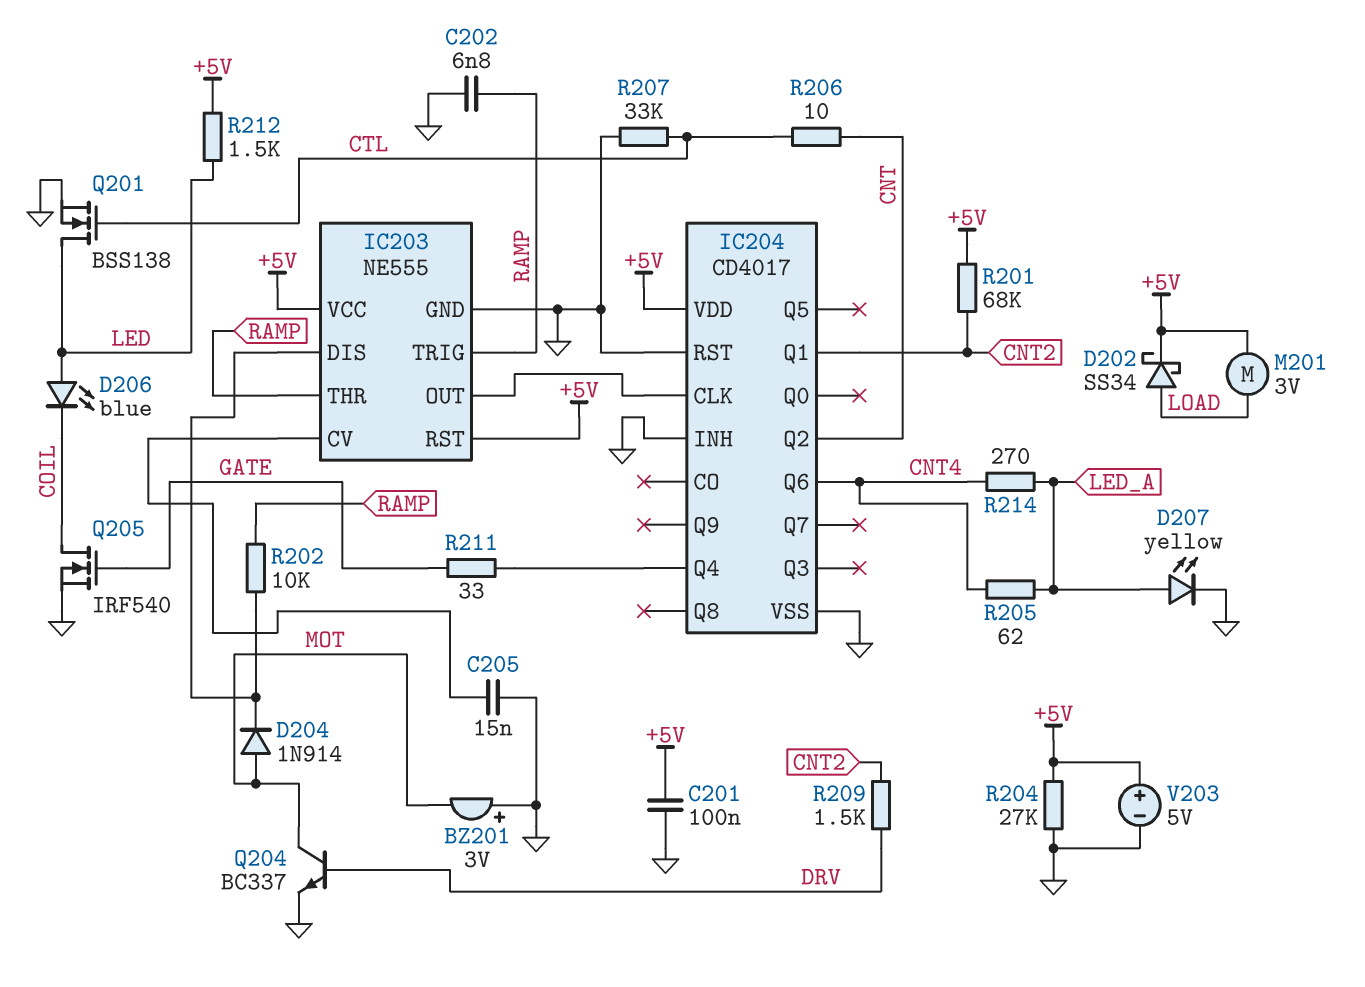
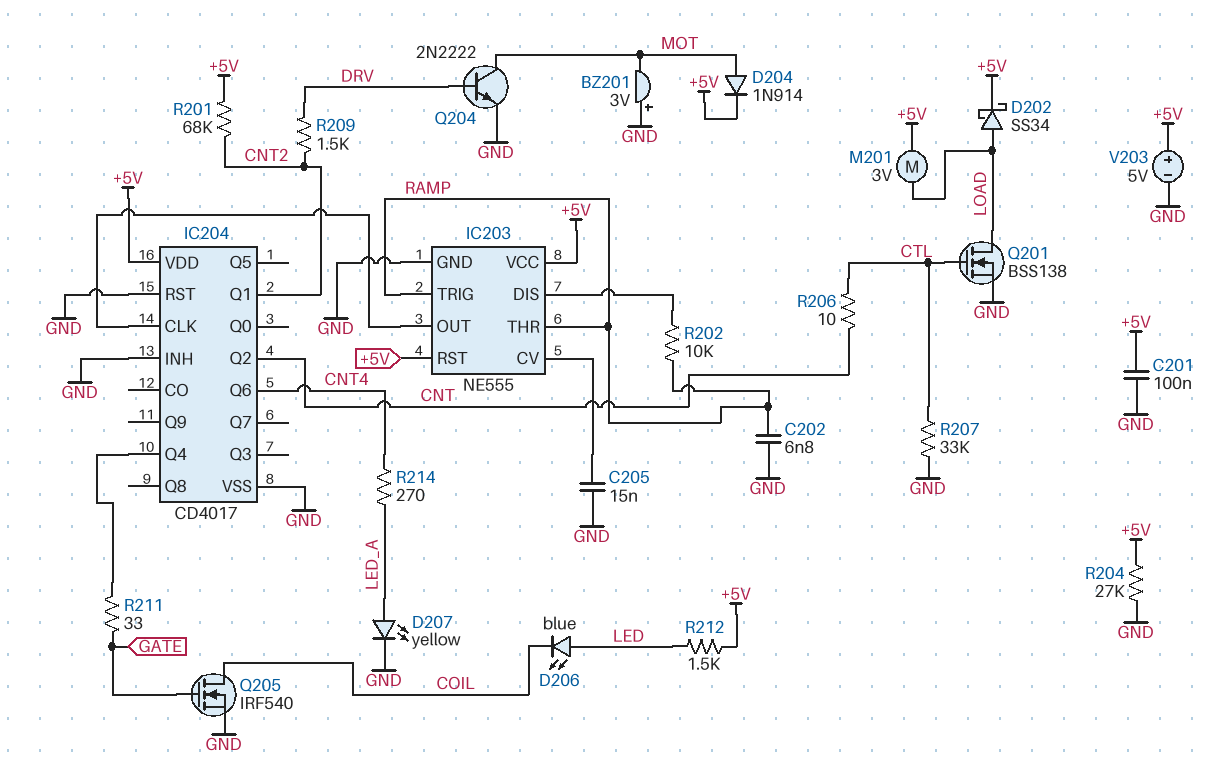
D204: diode 1N914 (A MOT, K IC203/DIS) -> diode 1N914 (A MOT, K +5V)
Q201: NMOS BSS138 (G CTL, D LED, S GND) -> NMOS BSS138 (G CTL, D LOAD, S GND)
Q204: NPN BC337 (B DRV, C MOT, E GND) -> NPN 2N2222 (B DRV, C MOT, E GND)
R205: 62 (CNT4, LED_A) -> none

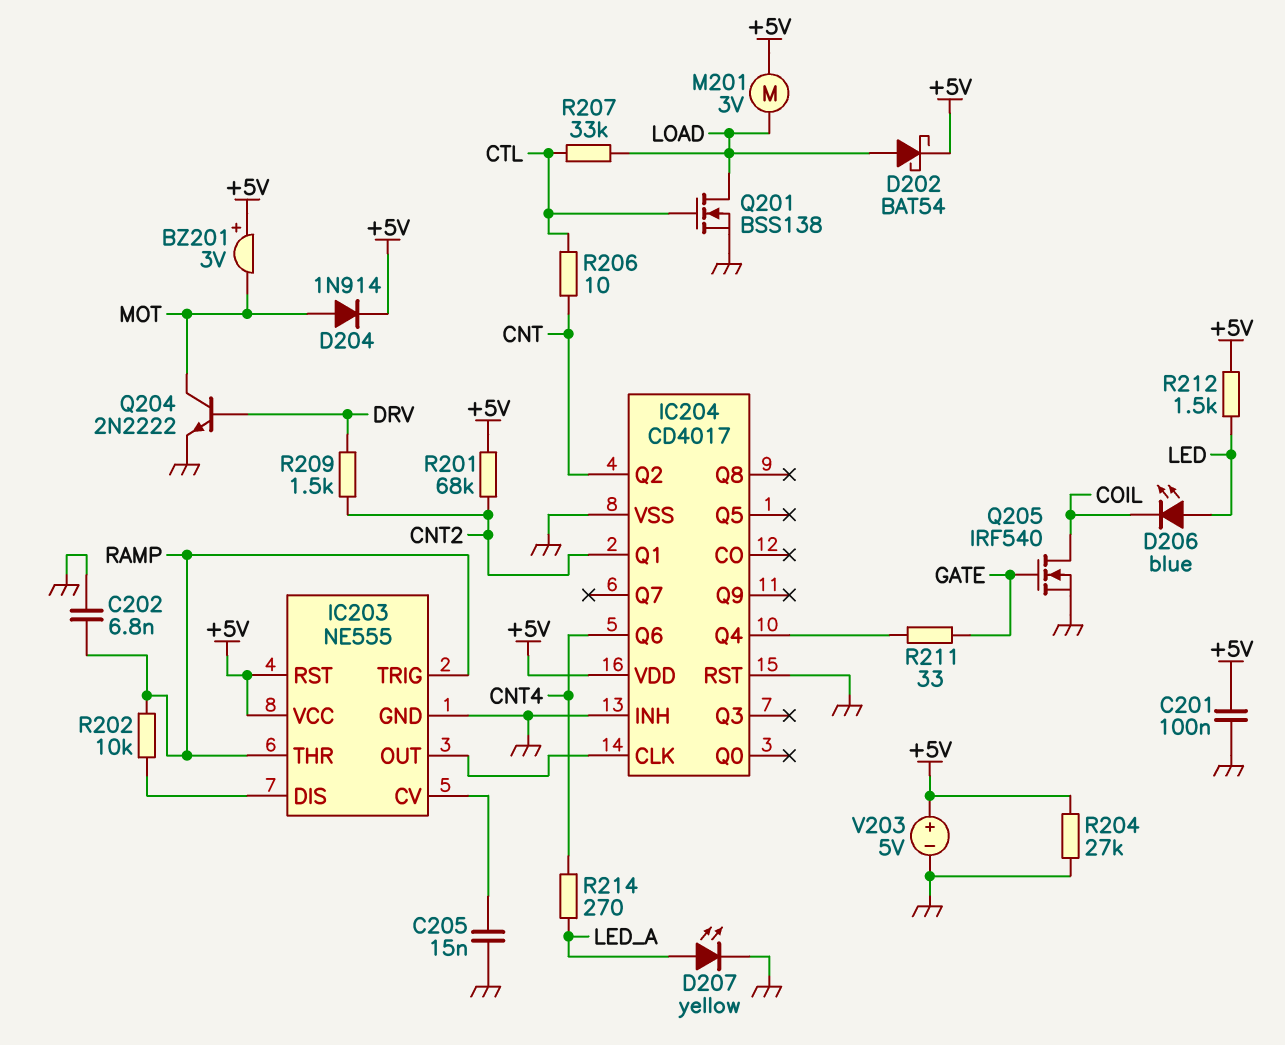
BZ201: buzzer 3V (plus GND, minus MOT) -> buzzer 3V (plus +5V, minus MOT)
D202: schottky SS34 (A LOAD, K +5V) -> schottky BAT54 (A LOAD, K +5V)
R207: 33k (CTL, GND) -> 33k (CTL, LOAD)

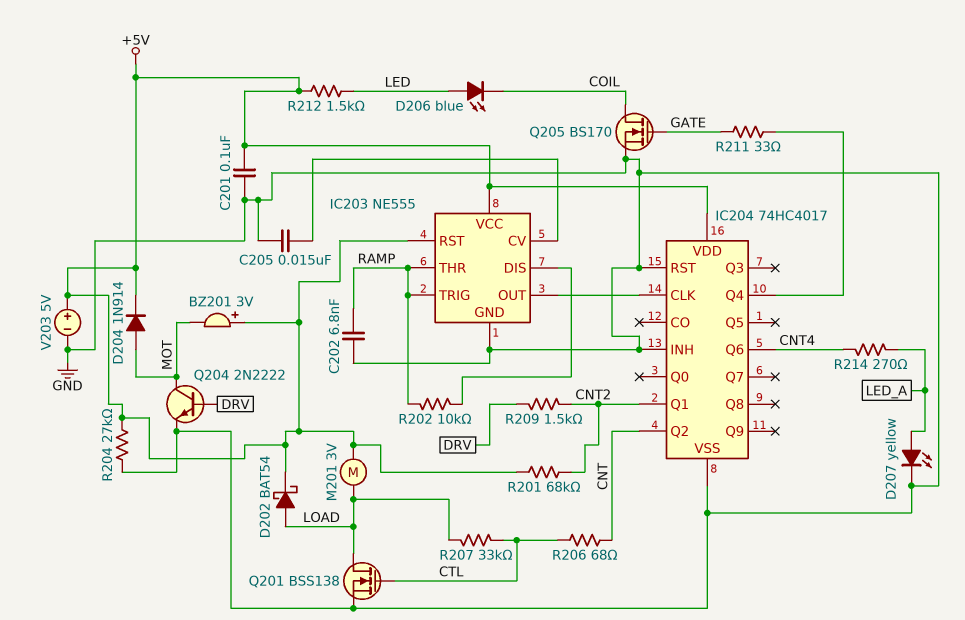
IC204: CD4017 -> 74HC4017
Q205: NMOS IRF540 (G GATE, D COIL, S GND) -> NMOS BS170 (G GATE, D COIL, S GND)
R206: 10 (CNT, CTL) -> 68 (CNT, CTL)

